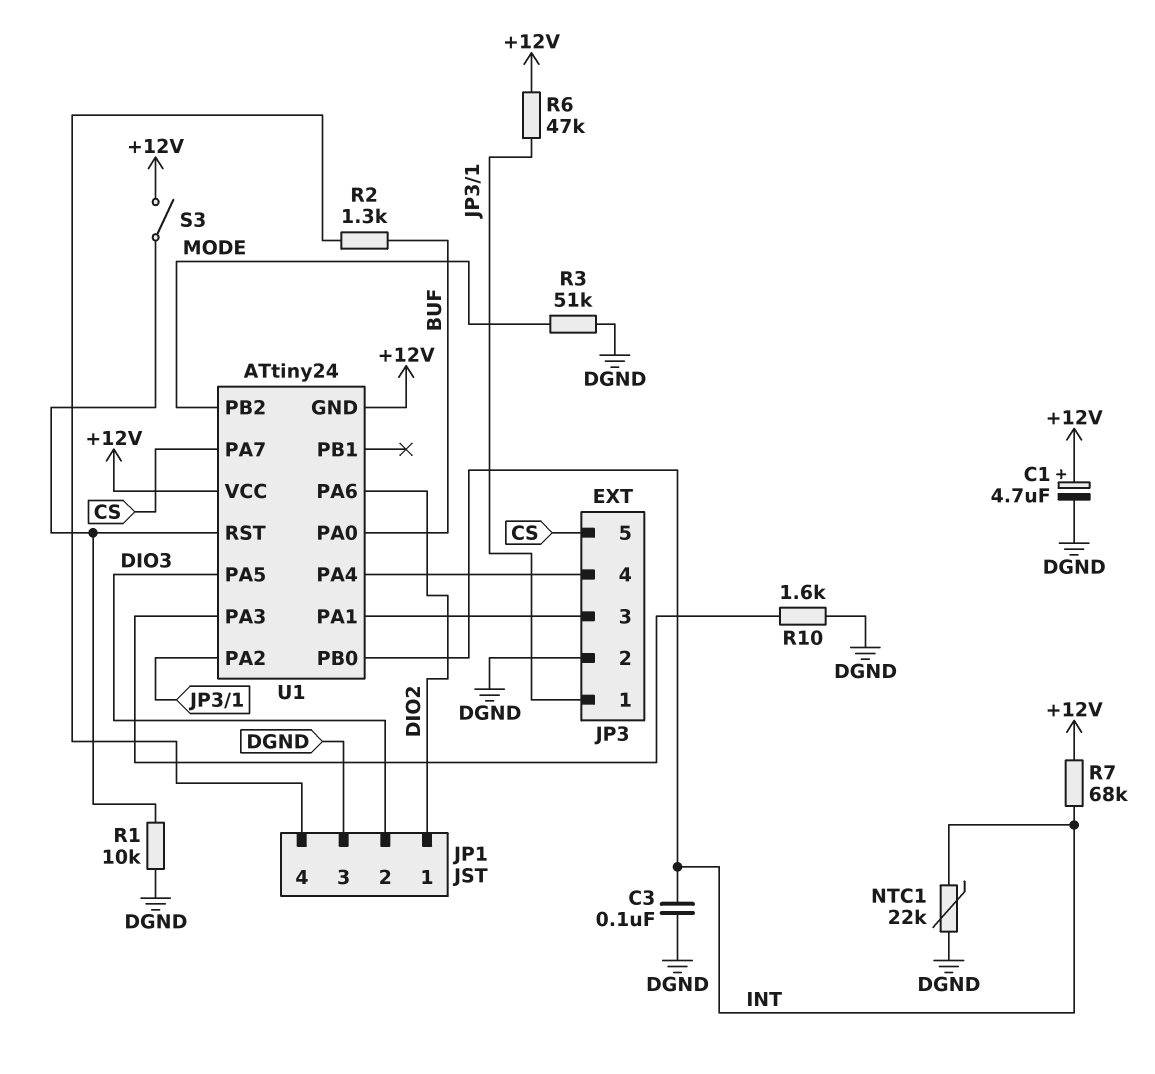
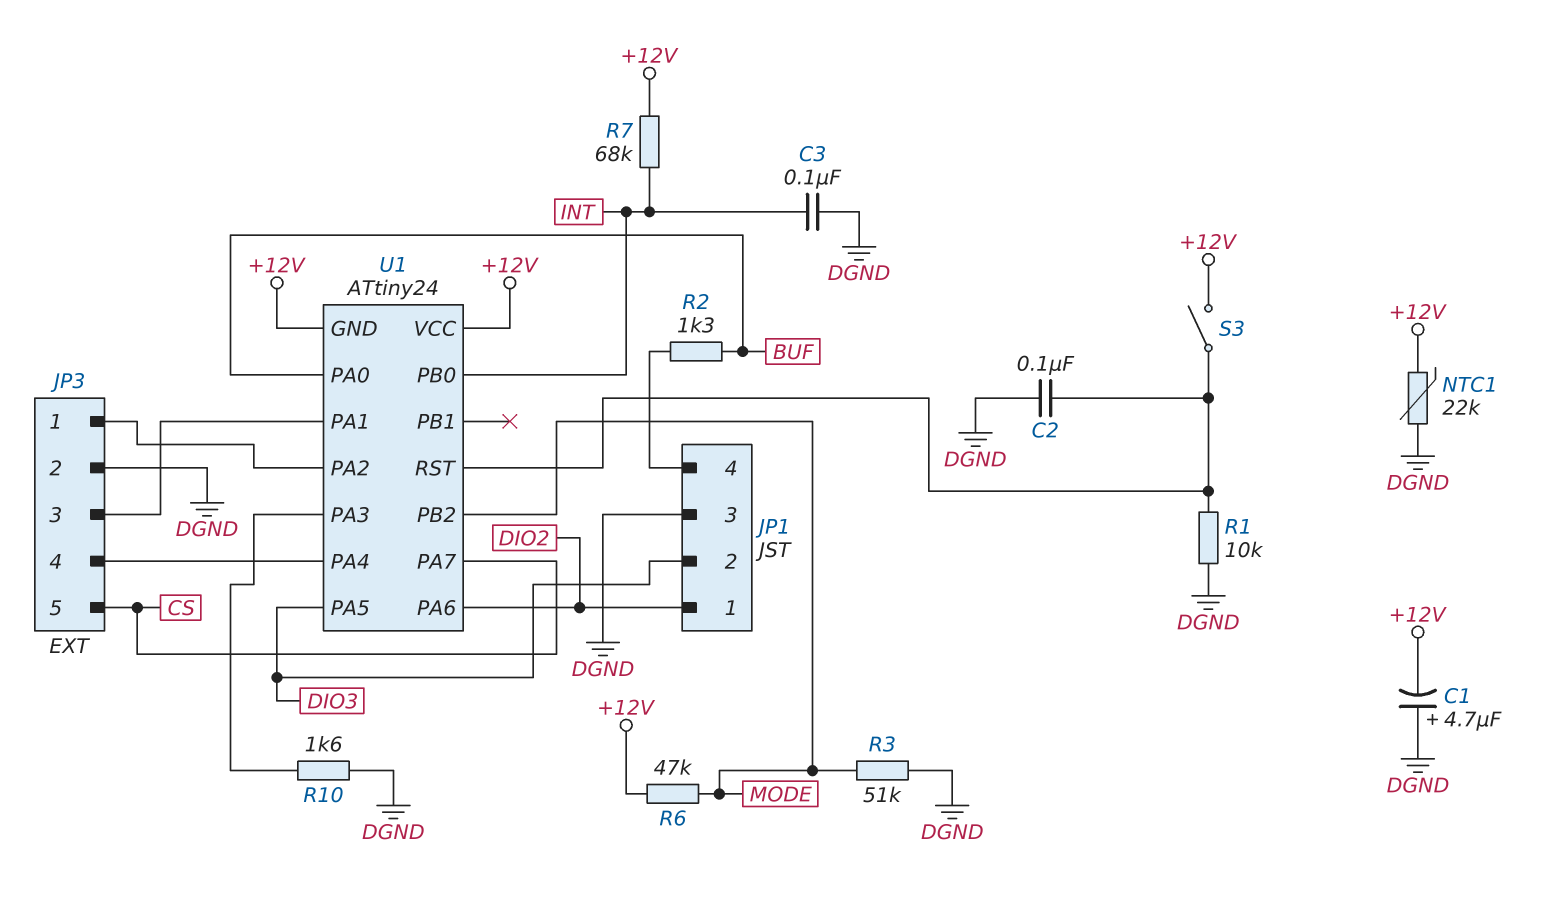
C1: 4.7uF (plus +12V, minus DGND) -> 4.7uF (plus DGND, minus +12V)
C2: none -> 100nF (DGND, U1/RST)
NTC1: 22k (DGND, INT) -> 22k (+12V, DGND)
R6: 47k (+12V, JP3/1) -> 47k (+12V, MODE)

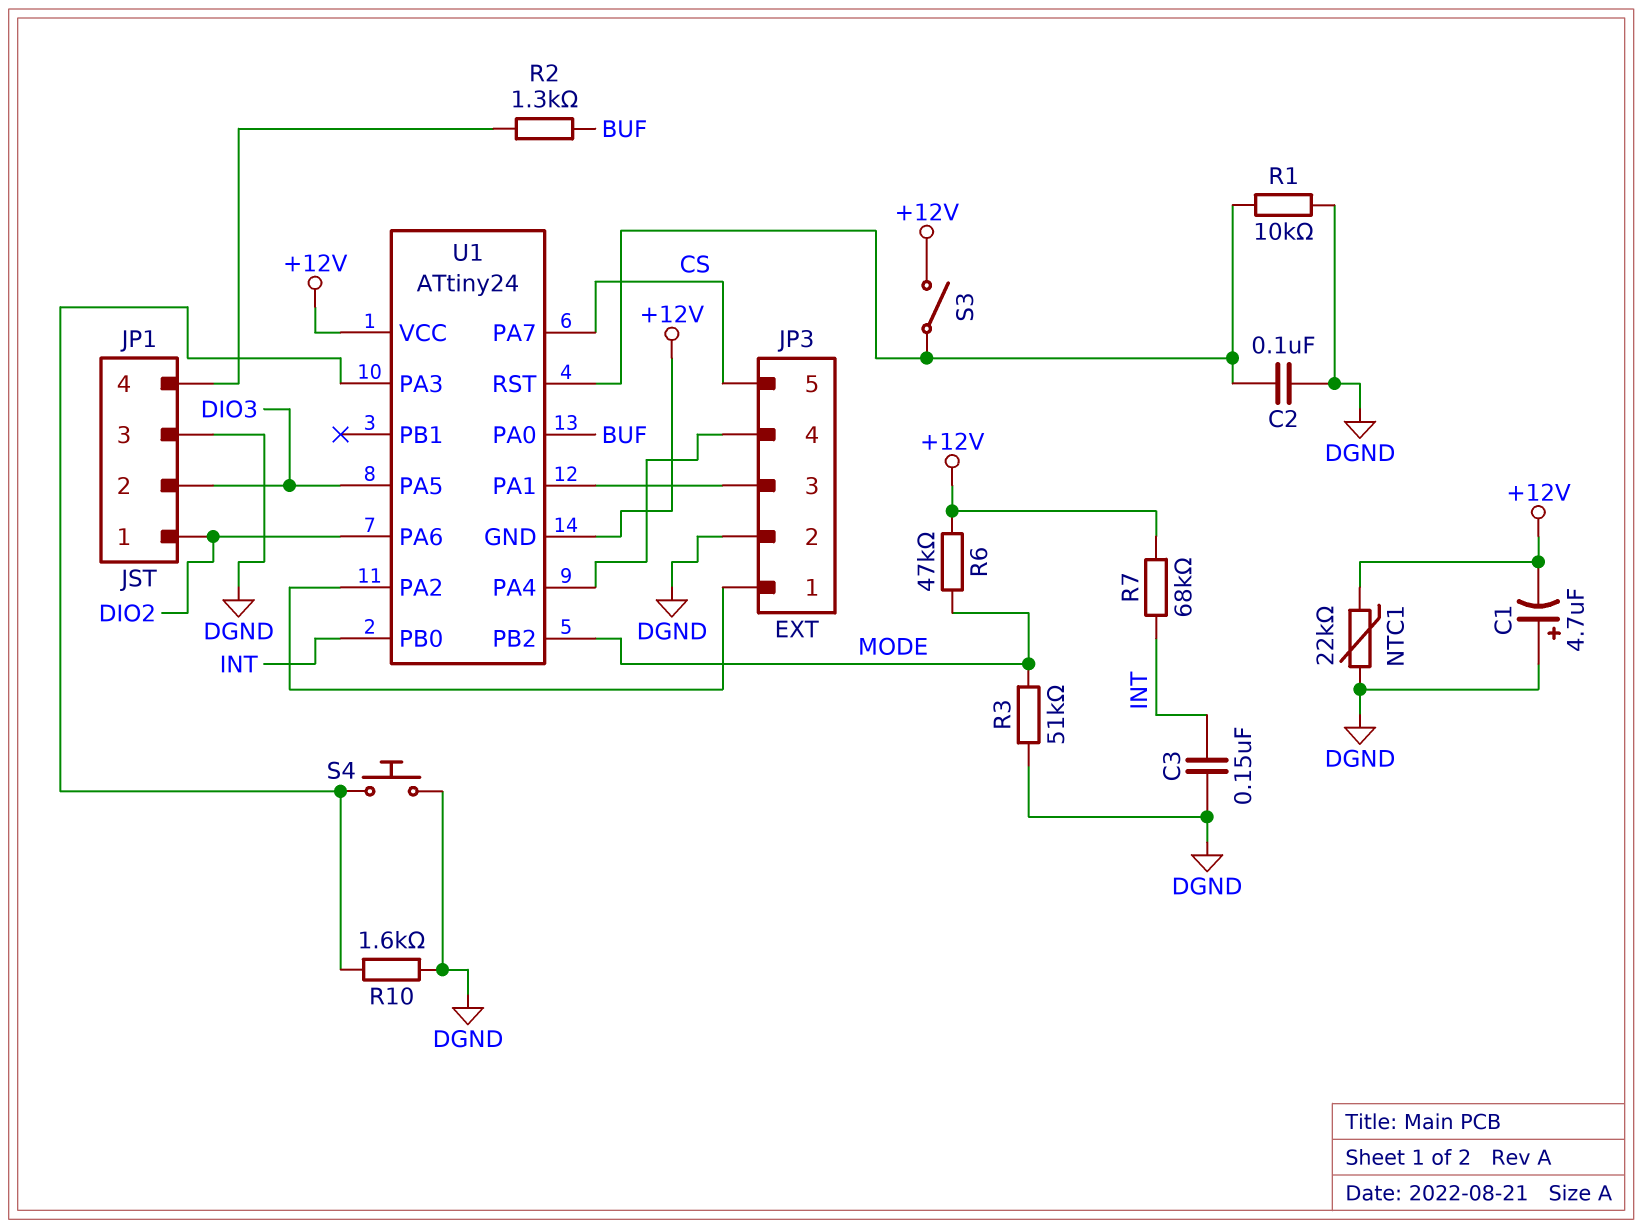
C3: 100nF (DGND, INT) -> 150nF (DGND, INT)
S4: none -> button (DGND, U1/PA3)

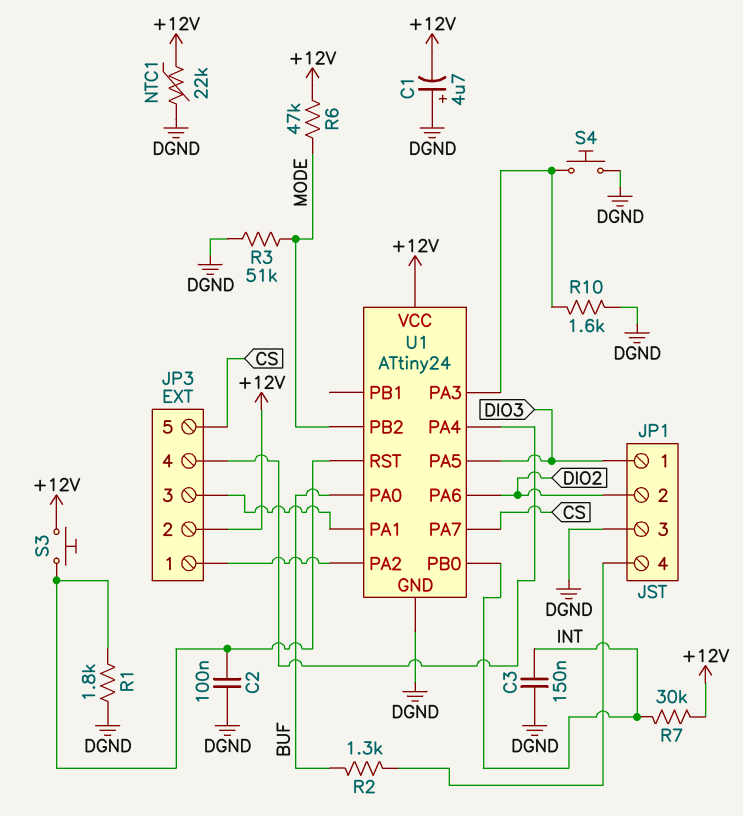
JP1 pin 1: DIO2 -> DIO3
JP1 pin 2: DIO3 -> DIO2
JP3 pin 2: DGND -> +12V
R1: 10k (DGND, U1/RST) -> 1.8k (DGND, U1/RST)
R7: 68k (+12V, INT) -> 30k (+12V, INT)
S3: switch (+12V, U1/RST) -> button (+12V, U1/RST)
U1 pin GND: +12V -> DGND

